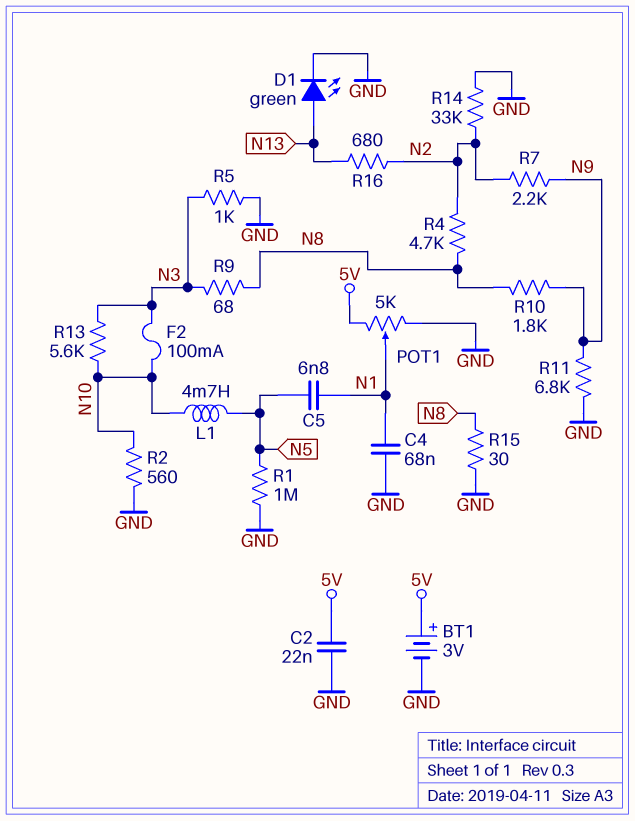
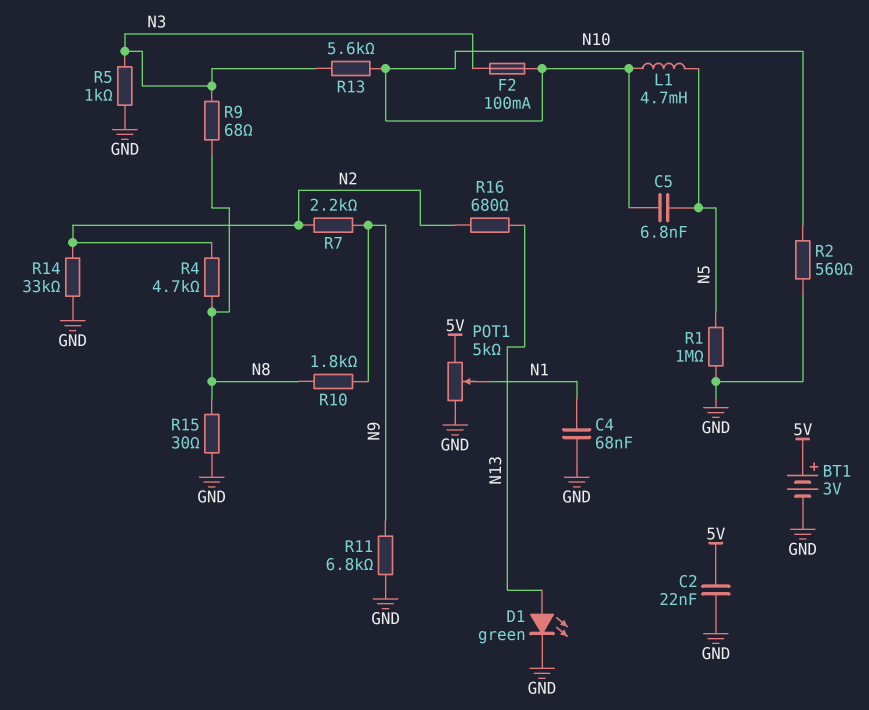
C5: 6.8nF (N1, N5) -> 6.8nF (N5, N10)

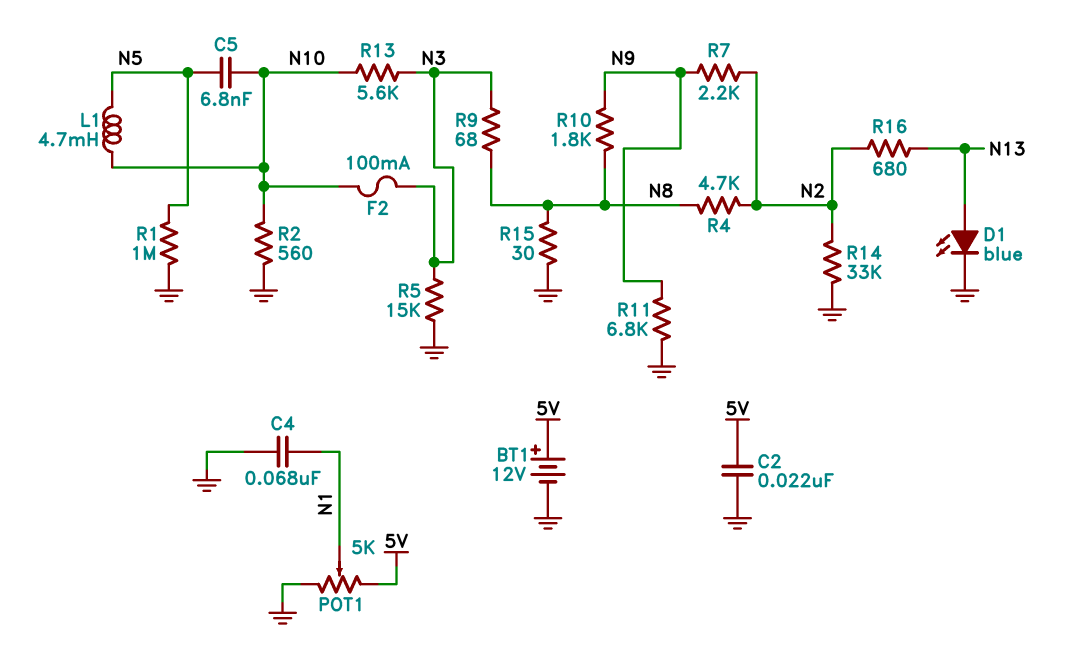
BT1: 3V (plus 5V, minus GND) -> 12V (plus 5V, minus GND)
D1: LED green (A N13, K GND) -> LED blue (A N13, K GND)
R5: 1k (GND, N3) -> 15k (GND, N3)

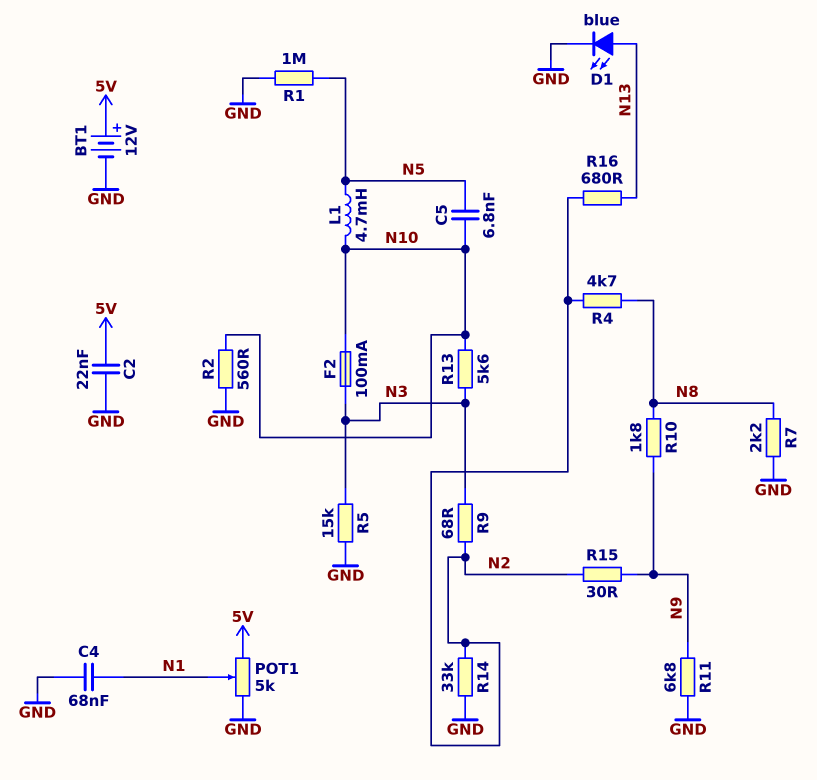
R7: 2.2k (N2, N9) -> 2.2k (GND, N8)
R9: 68 (N3, N8) -> 68 (N2, N3)
R15: 30 (GND, N8) -> 30 (N2, N9)

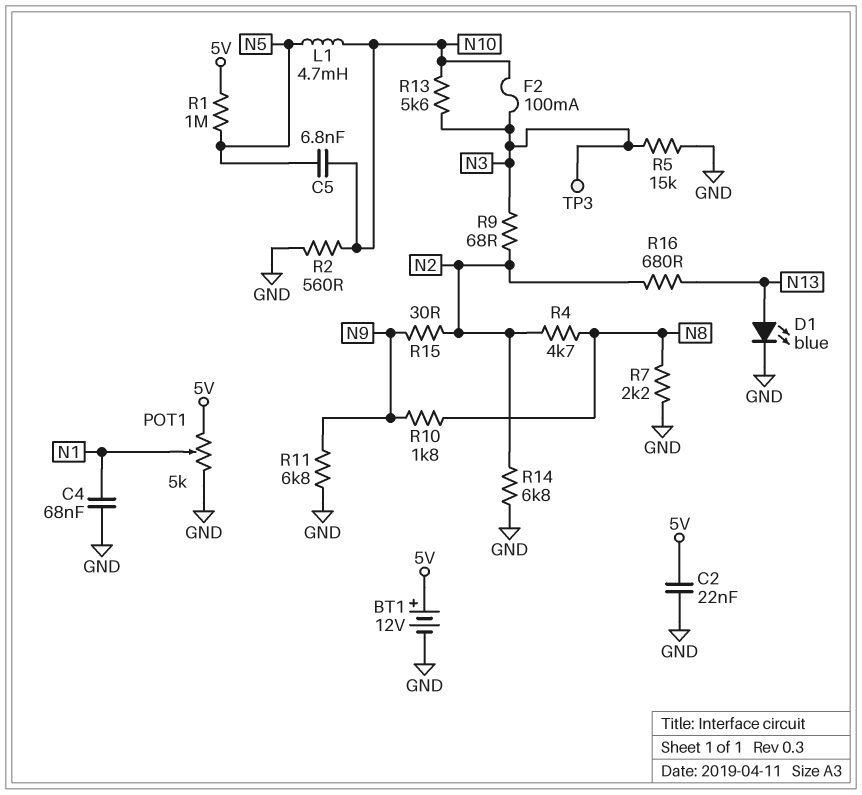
R1: 1M (GND, N5) -> 1M (5V, N5)
R14: 33k (GND, N2) -> 6.8k (GND, N2)
TP3: none -> test point (N3)

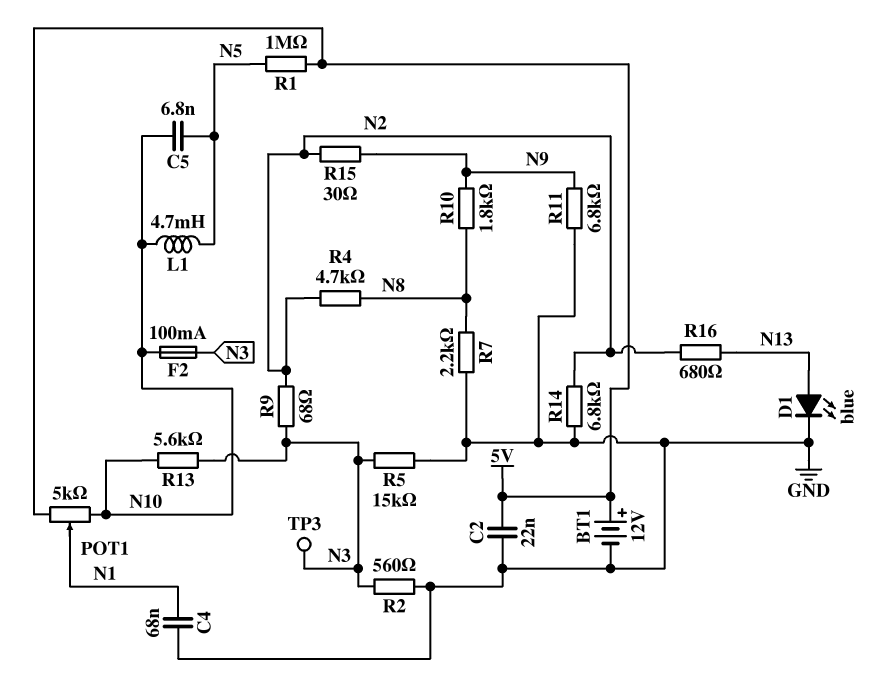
POT1: 5k (5V, GND, wiper N1) -> 5k (5V, N10, wiper N1)
R2: 560 (GND, N10) -> 560 (GND, N3)

